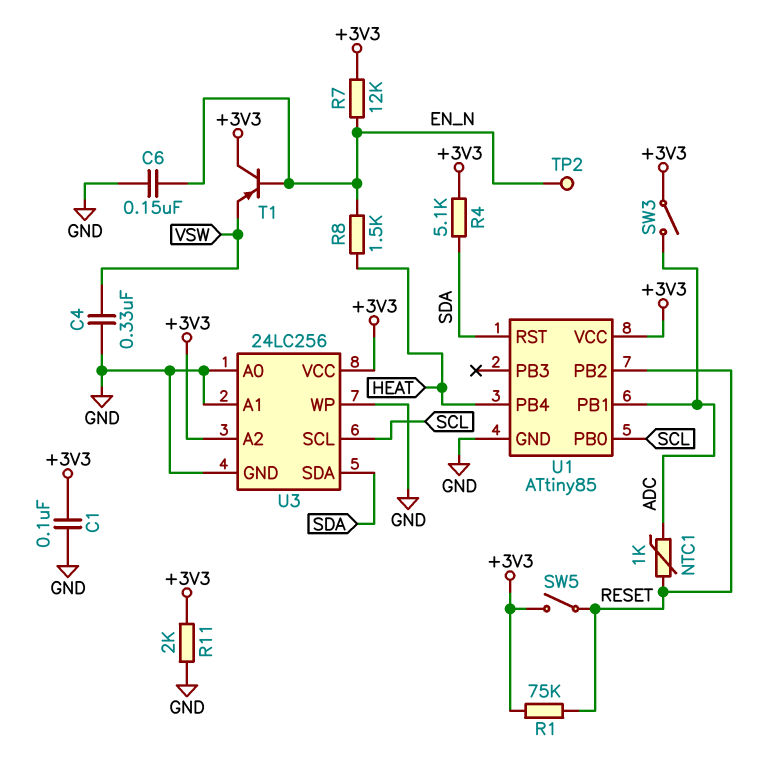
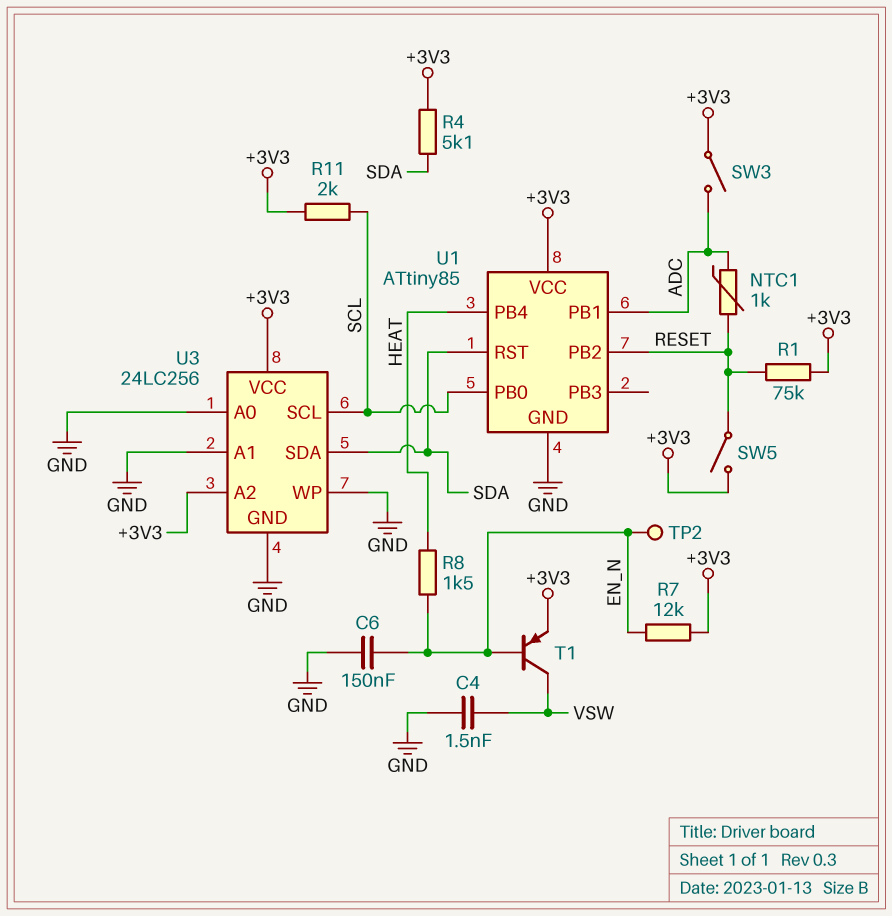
C1: 100nF (+3V3, GND) -> none
C4: 330nF (GND, VSW) -> 1.5nF (GND, VSW)
R11: 2k (+3V3, GND) -> 2k (+3V3, SCL)
T1: PNP (B EN_N, C +3V3, E VSW) -> PNP (B EN_N, C VSW, E +3V3)

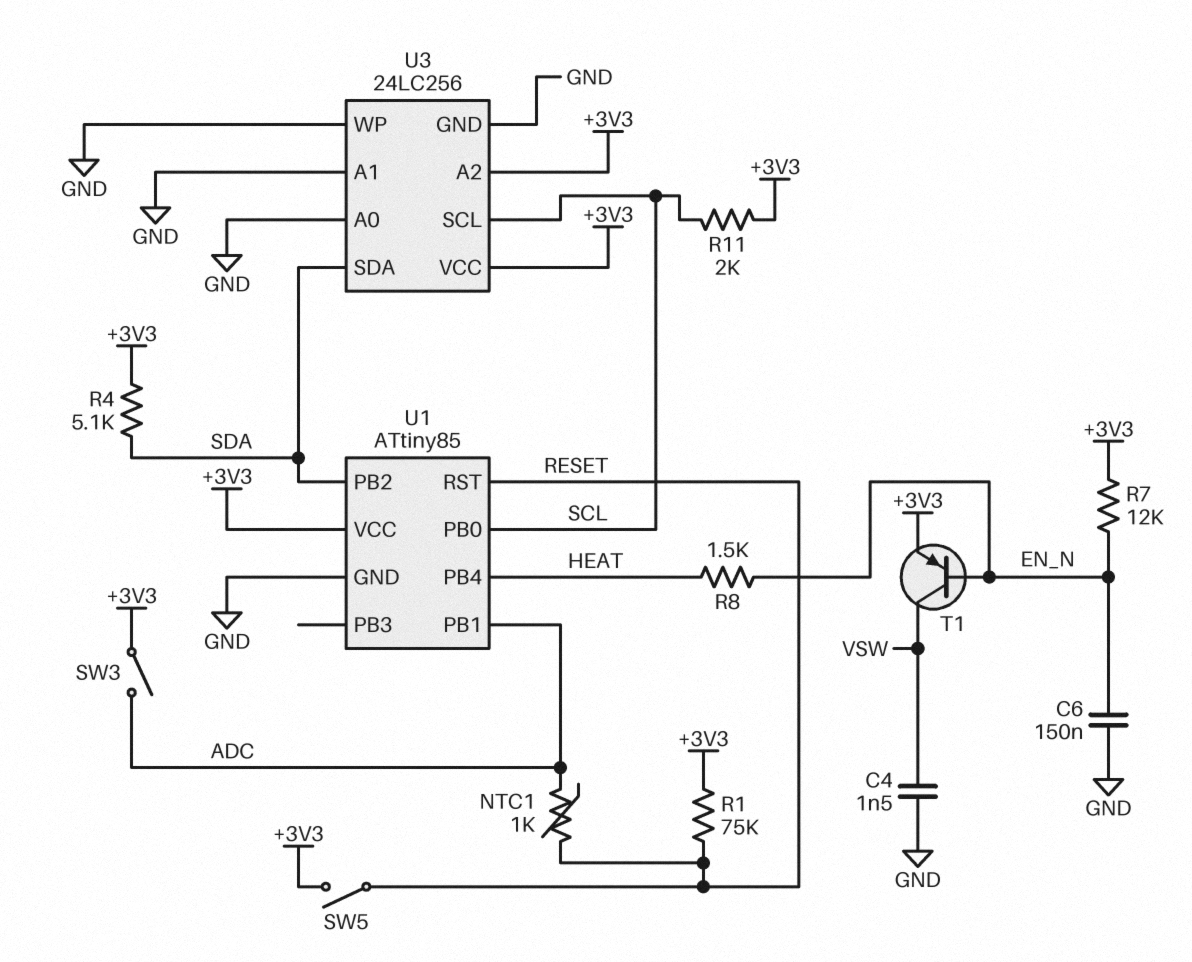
TP2: test point (EN_N) -> none
U1 pin PB2: RESET -> SDA
U1 pin RST: SDA -> RESET

